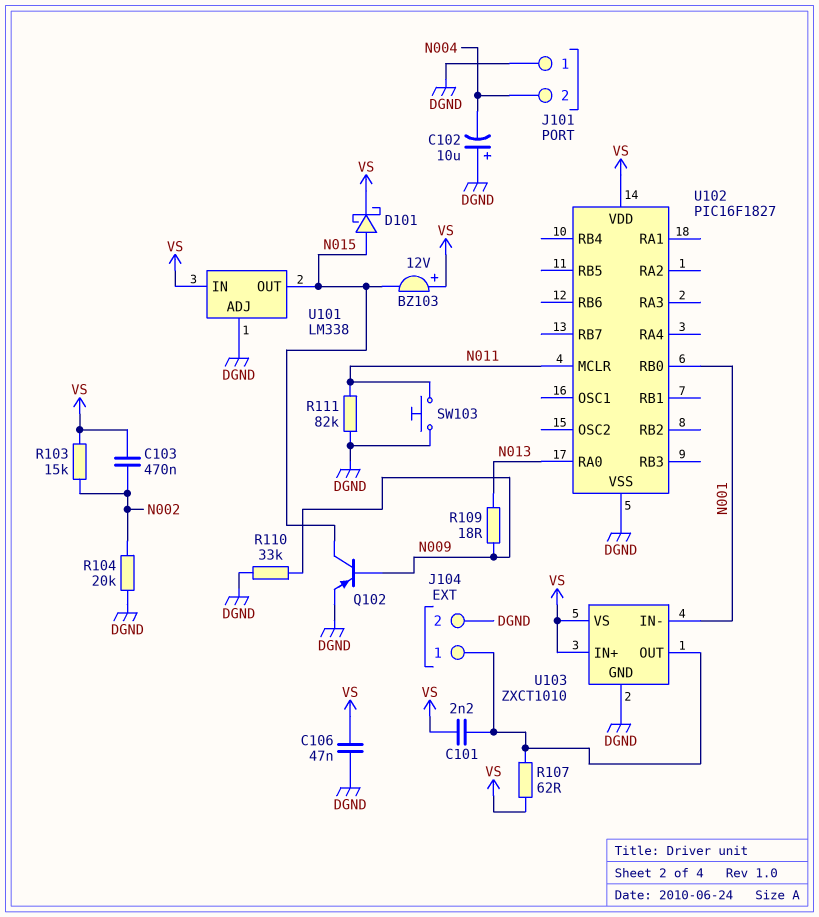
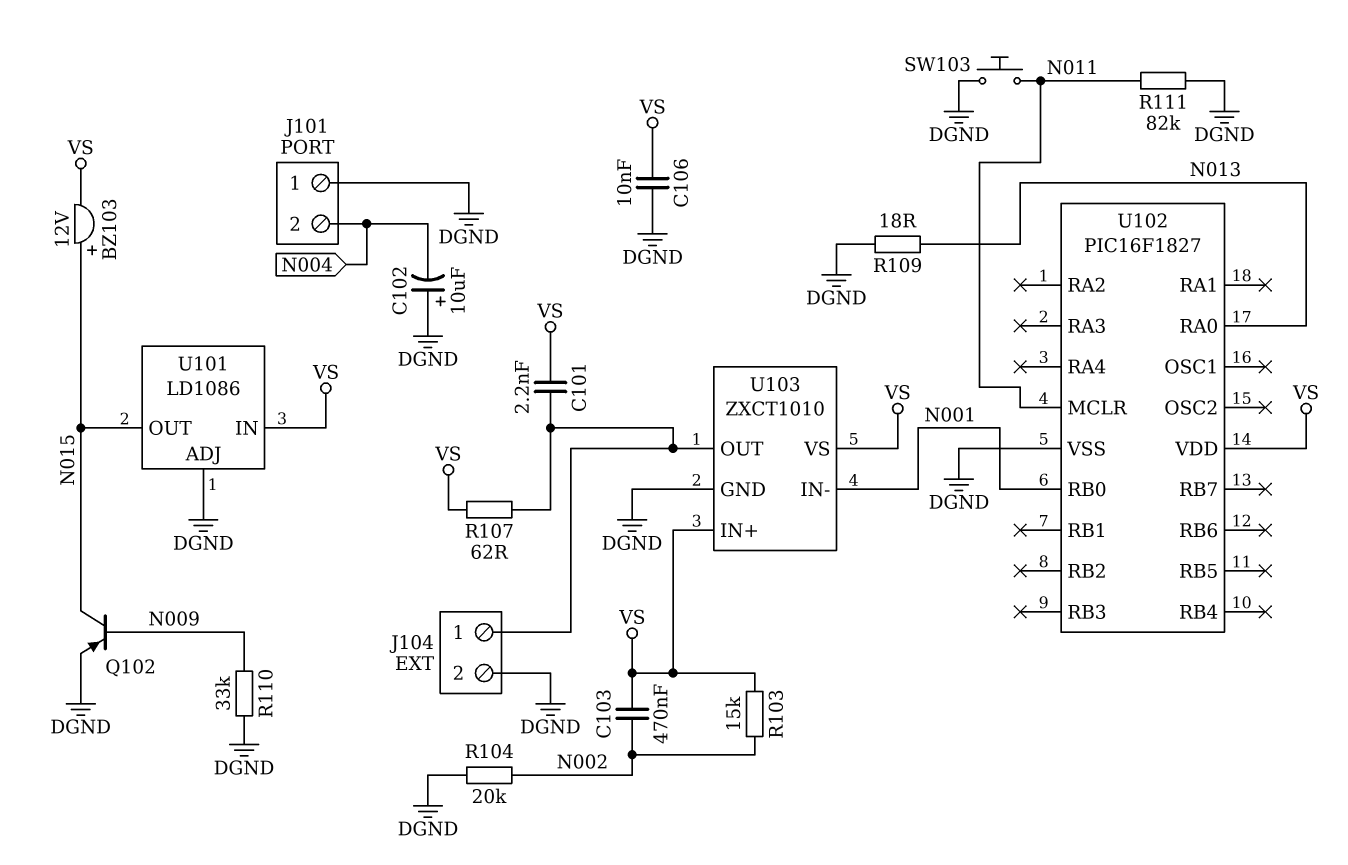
BZ103: buzzer 12V (plus VS, minus N015) -> buzzer 12V (plus N015, minus VS)
C106: 47nF (DGND, VS) -> 10nF (DGND, VS)
D101: schottky (A N015, K VS) -> none
R109: 18 (N009, N013) -> 18 (DGND, N013)
U101: LM338 -> LD1086

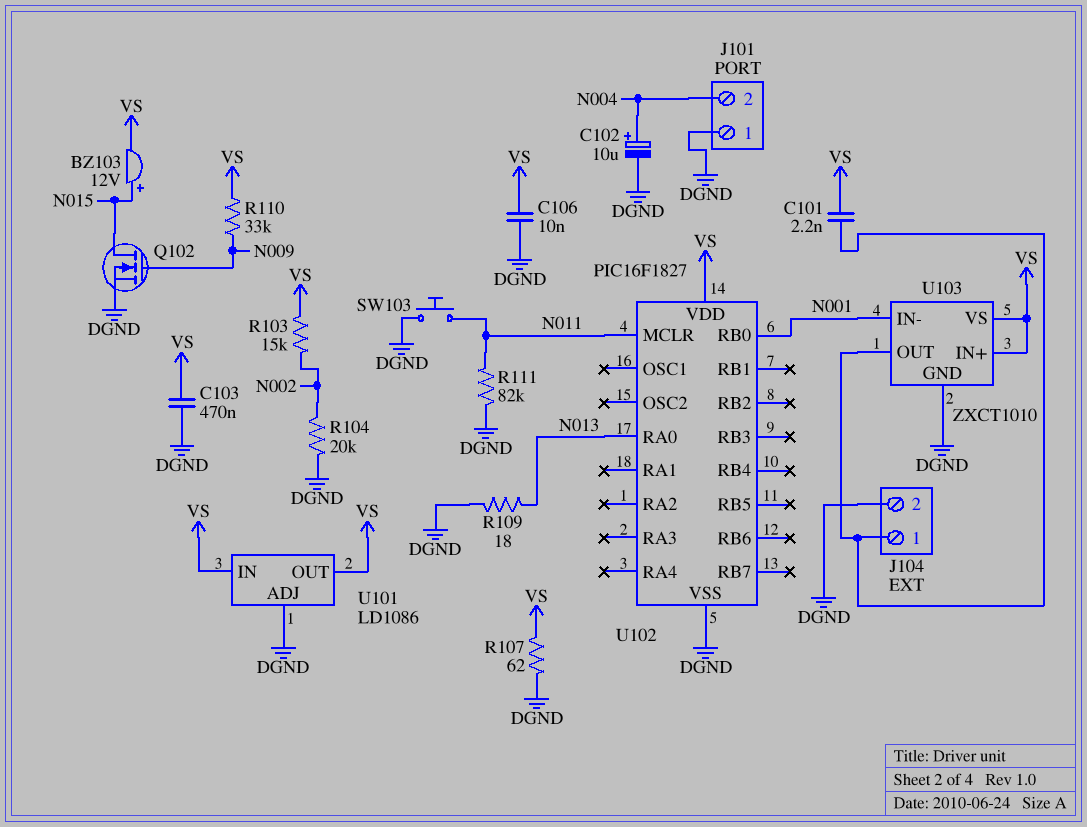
C102: 10uF (plus DGND, minus N004) -> 10uF (plus N004, minus DGND)
C103: 470nF (N002, VS) -> 470nF (DGND, VS)
Q102: PNP (B N009, C N015, E DGND) -> NMOS (G N009, D N015, S DGND)
R107: 62 (J104/1, VS) -> 62 (DGND, VS)
R110: 33k (DGND, N009) -> 33k (N009, VS)
U101 pin OUT: N015 -> VS

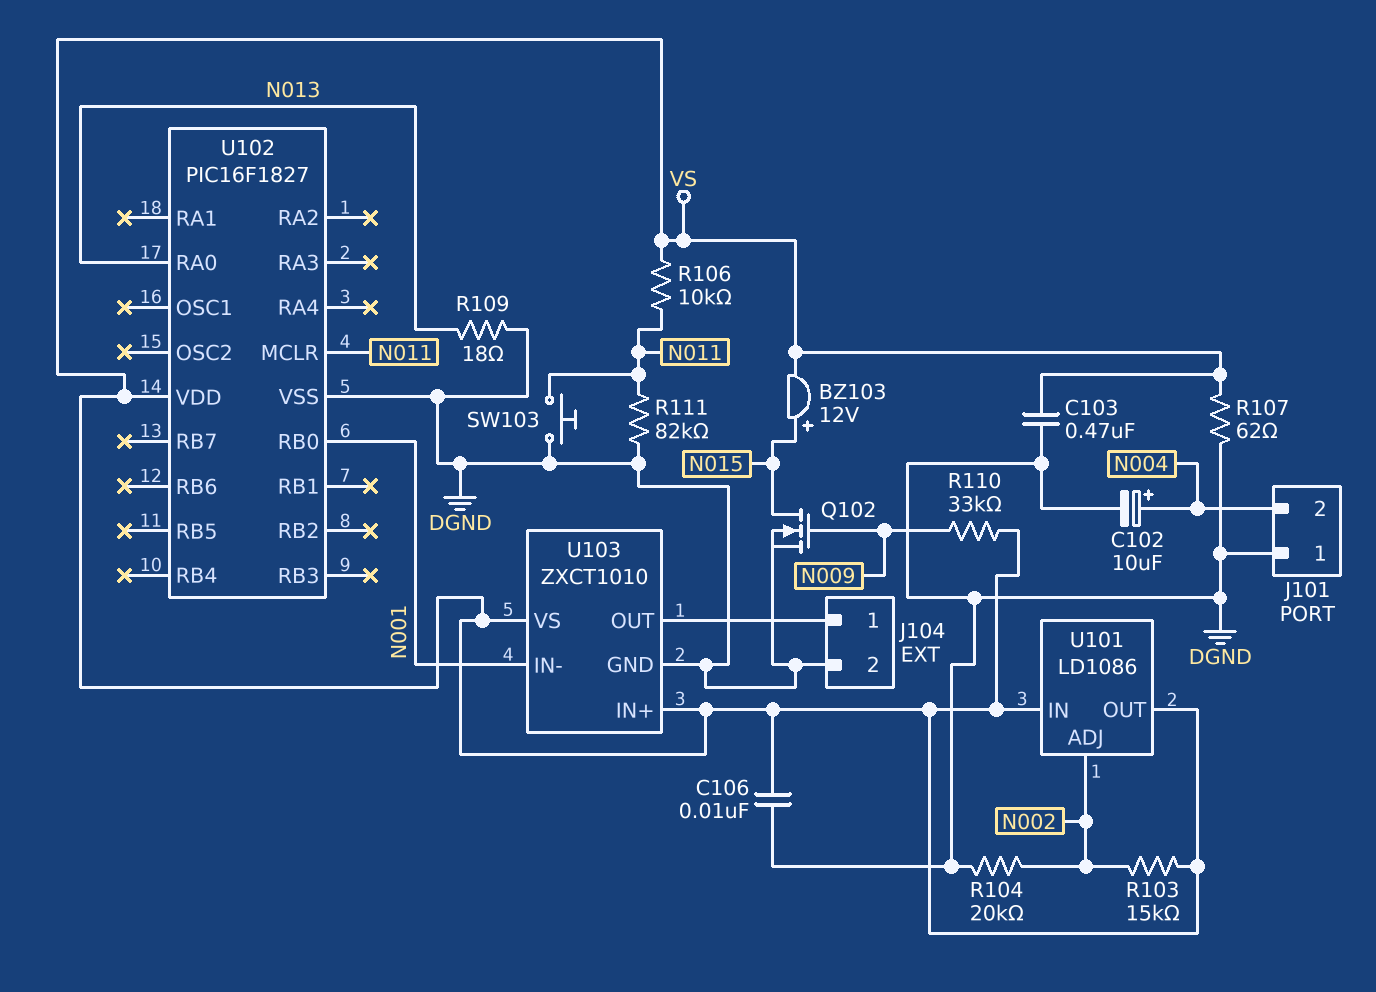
C101: 2.2nF (J104/1, VS) -> none
R106: none -> 10k (N011, VS)
U101 pin ADJ: DGND -> N002

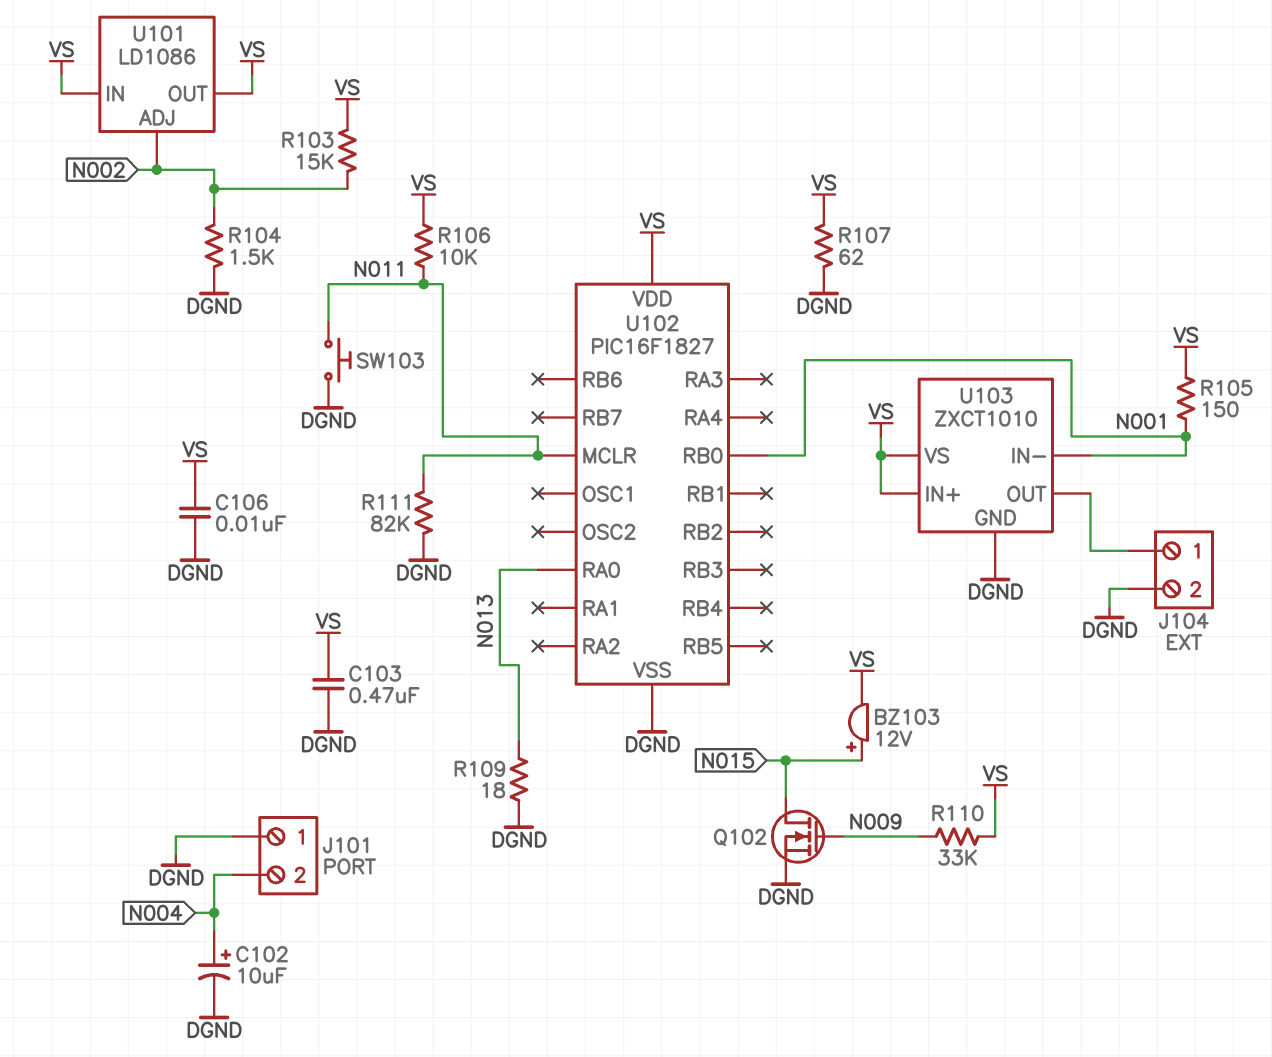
R104: 20k (DGND, N002) -> 1.5k (DGND, N002)
R105: none -> 150 (N001, VS)

